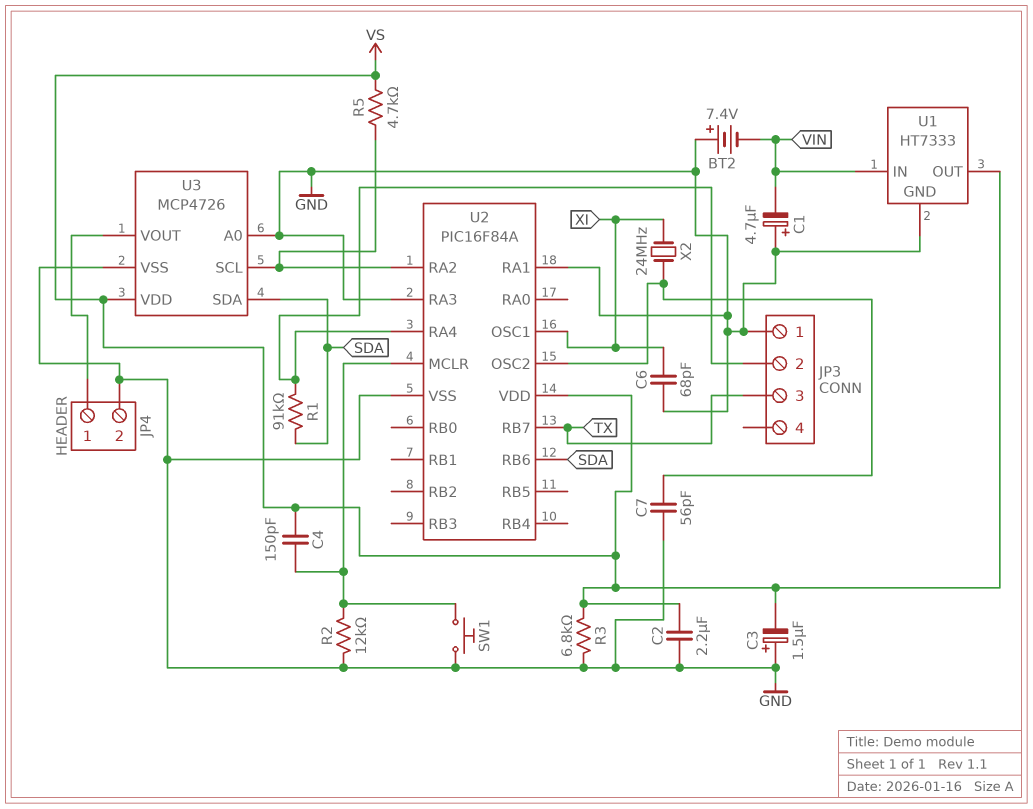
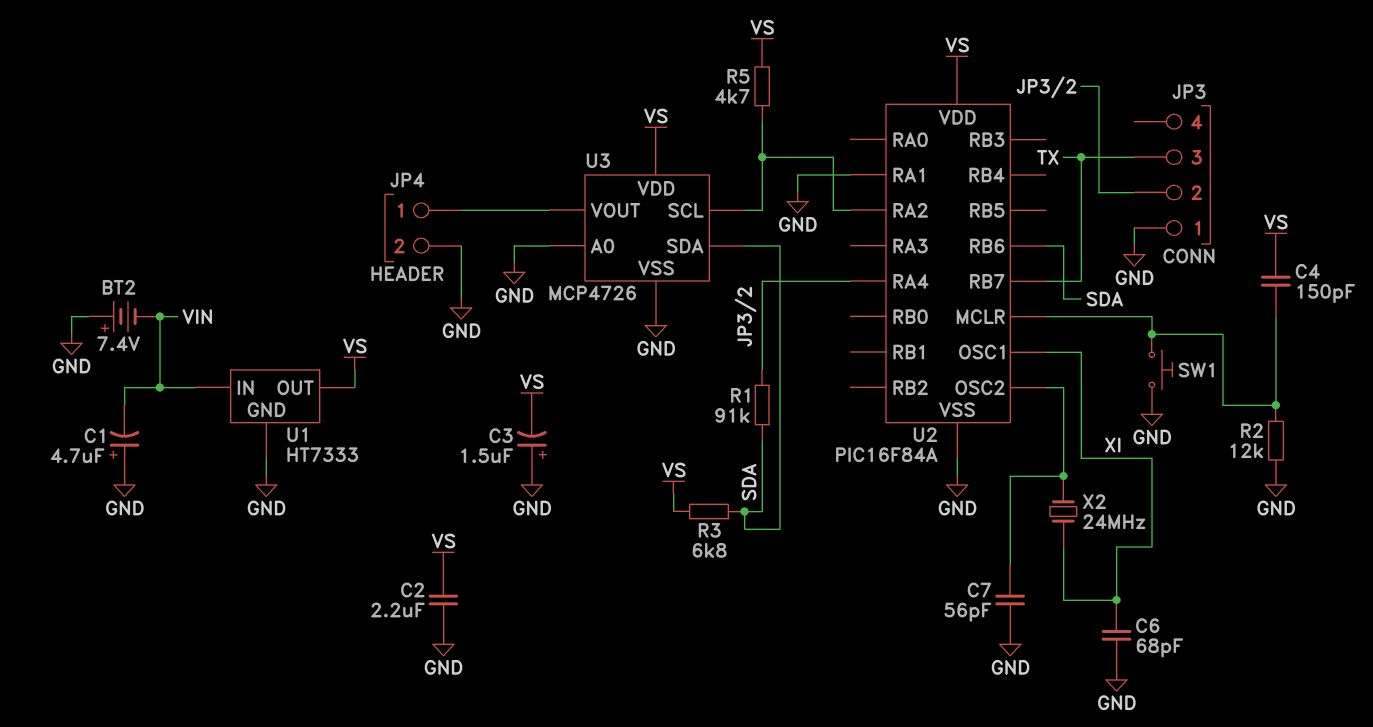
R3: 6.8k (GND, VS) -> 6.8k (SDA, VS)
U2 pin RA3: GND -> none

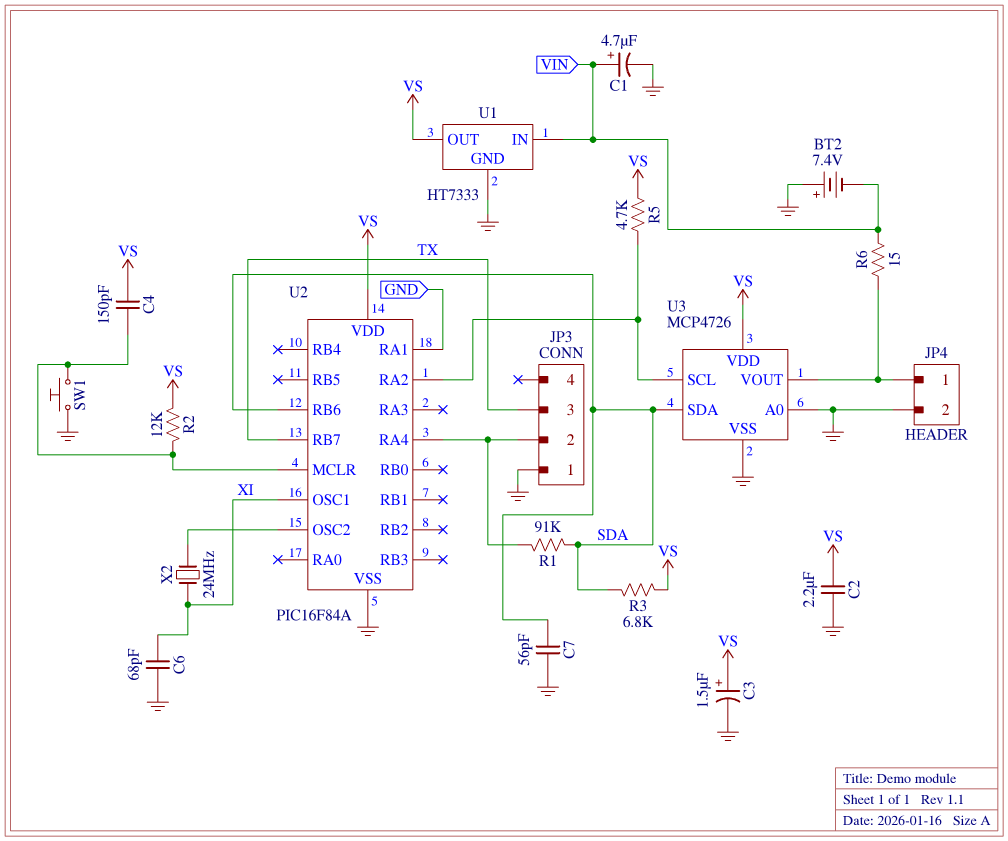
C1: 4.7uF (plus GND, minus VIN) -> 4.7uF (plus VIN, minus GND)
C3: 1.5uF (plus GND, minus VS) -> 1.5uF (plus VS, minus GND)
C7: 56pF (GND, U2/OSC2) -> 56pF (GND, SDA)
R2: 12k (GND, U2/MCLR) -> 12k (U2/MCLR, VS)
R6: none -> 15 (JP4/1, VIN)

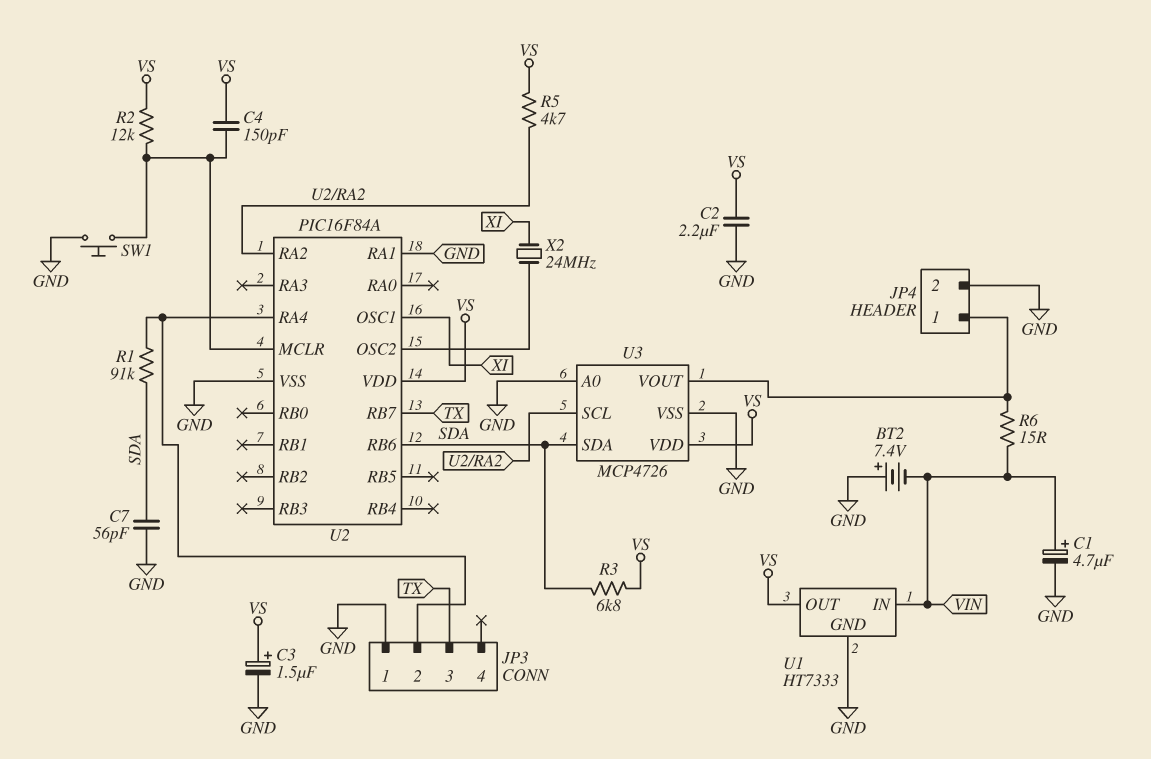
C6: 68pF (GND, XI) -> none

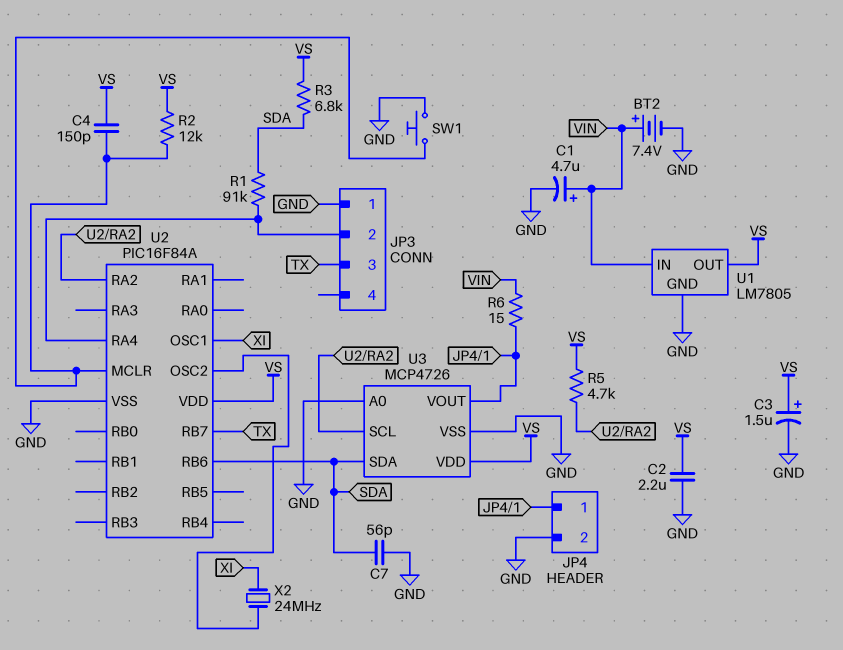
BT2: 7.4V (plus GND, minus VIN) -> 7.4V (plus VIN, minus GND)
U1: HT7333 -> LM7805
U2 pin RA1: GND -> none

